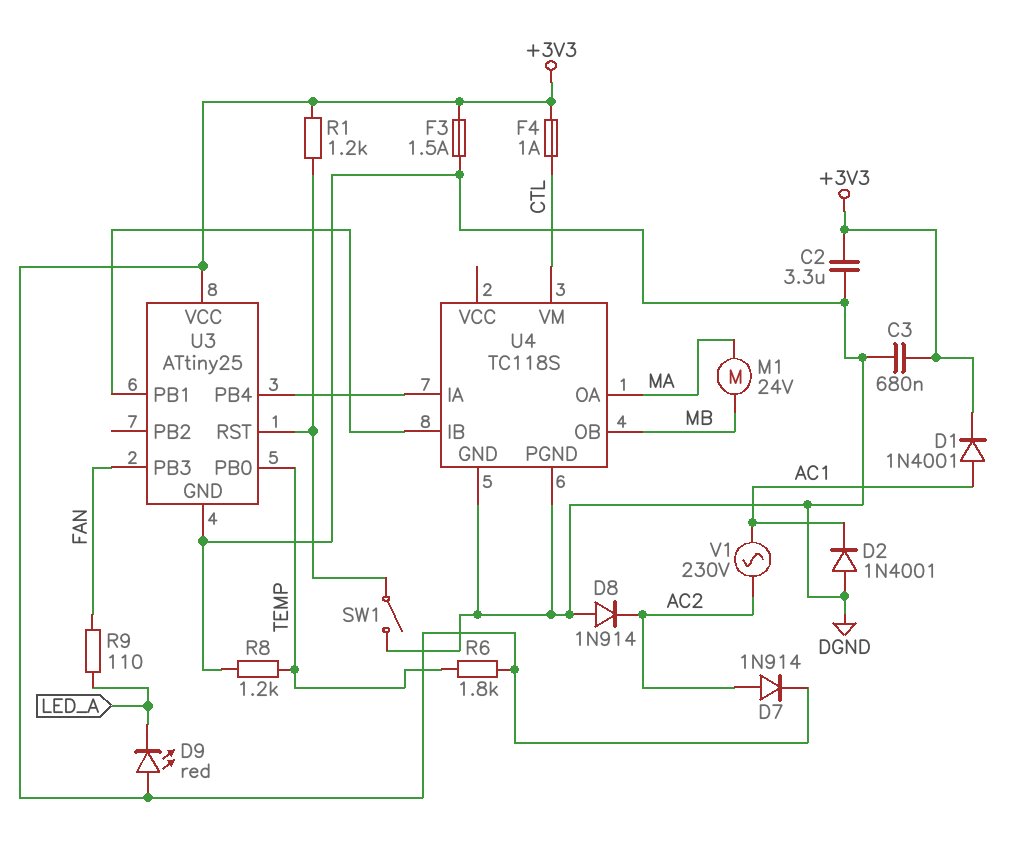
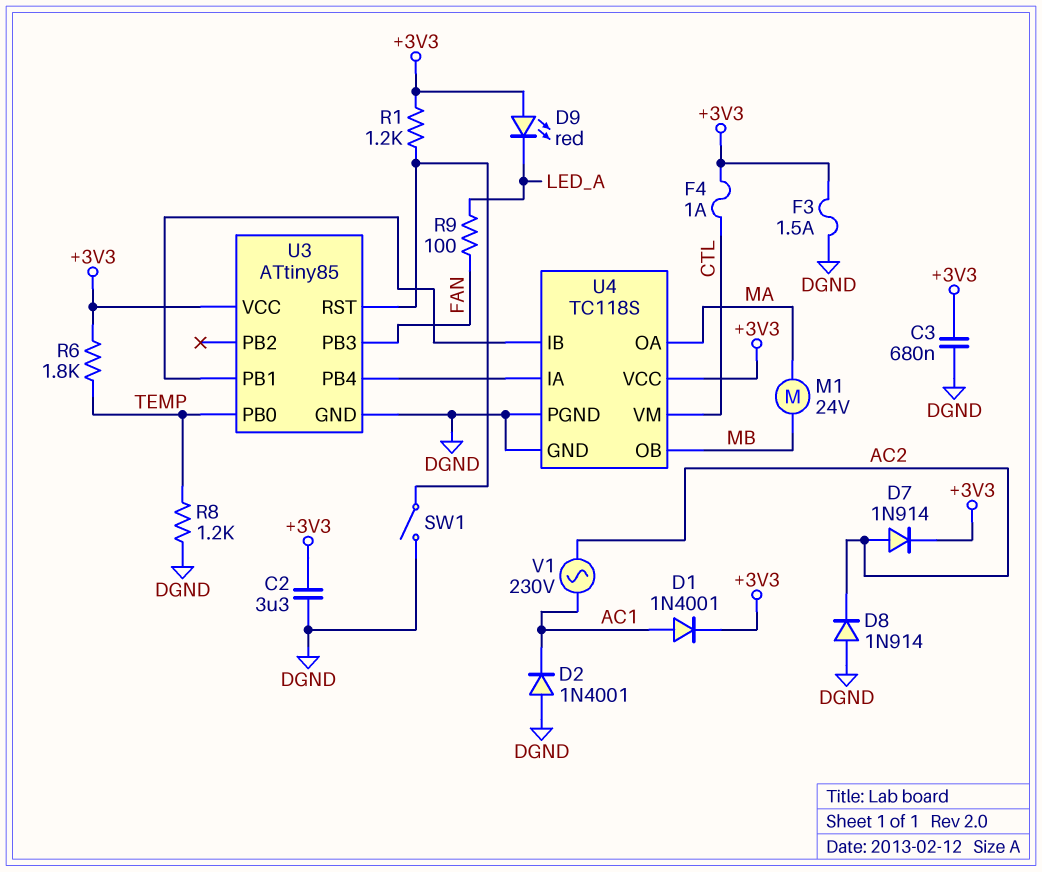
R9: 110 (FAN, LED_A) -> 100 (FAN, LED_A)
U3: ATtiny25 -> ATtiny85
U4 pin VCC: none -> +3V3

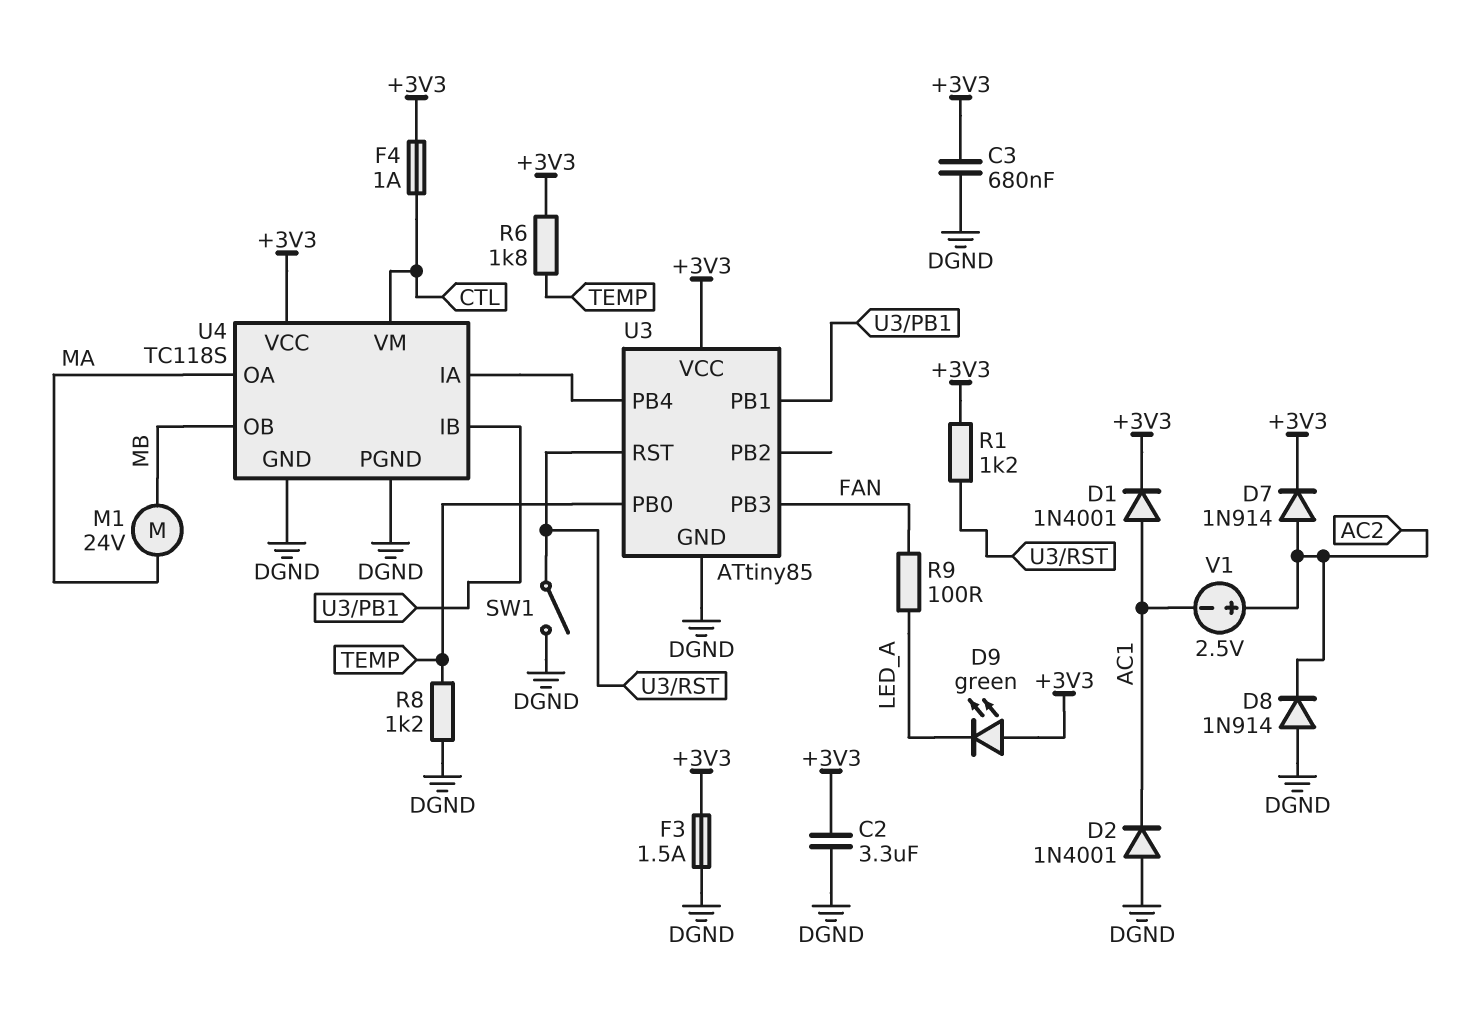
D9: LED red (A +3V3, K LED_A) -> LED green (A +3V3, K LED_A)
V1: AC 230V (AC1, AC2) -> 2.5V (plus AC2, minus AC1)

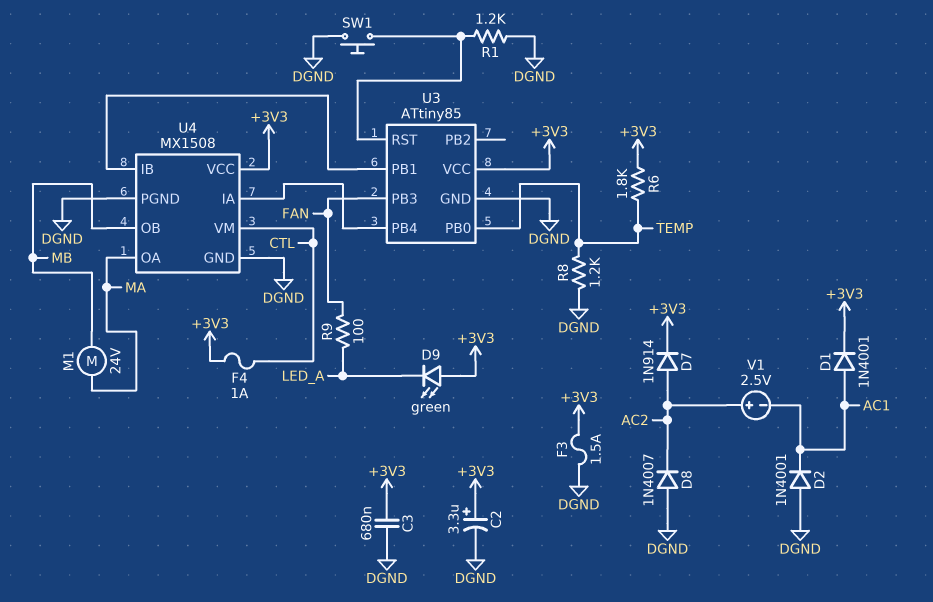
C2: 3.3uF (+3V3, DGND) -> 3.3uF (plus +3V3, minus DGND)
D8: diode 1N914 (A DGND, K AC2) -> diode 1N4007 (A DGND, K AC2)
R1: 1.2k (+3V3, U3/RST) -> 1.2k (DGND, U3/RST)
SW1: switch (DGND, U3/RST) -> button (DGND, U3/RST)
U4: TC118S -> MX1508

